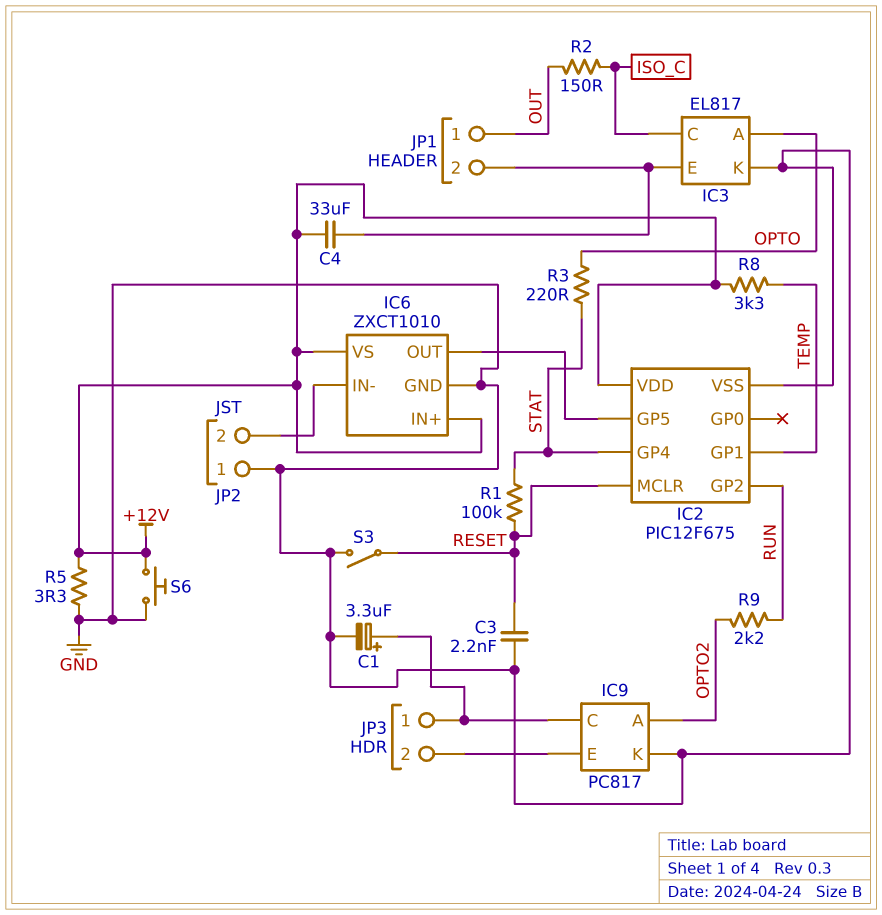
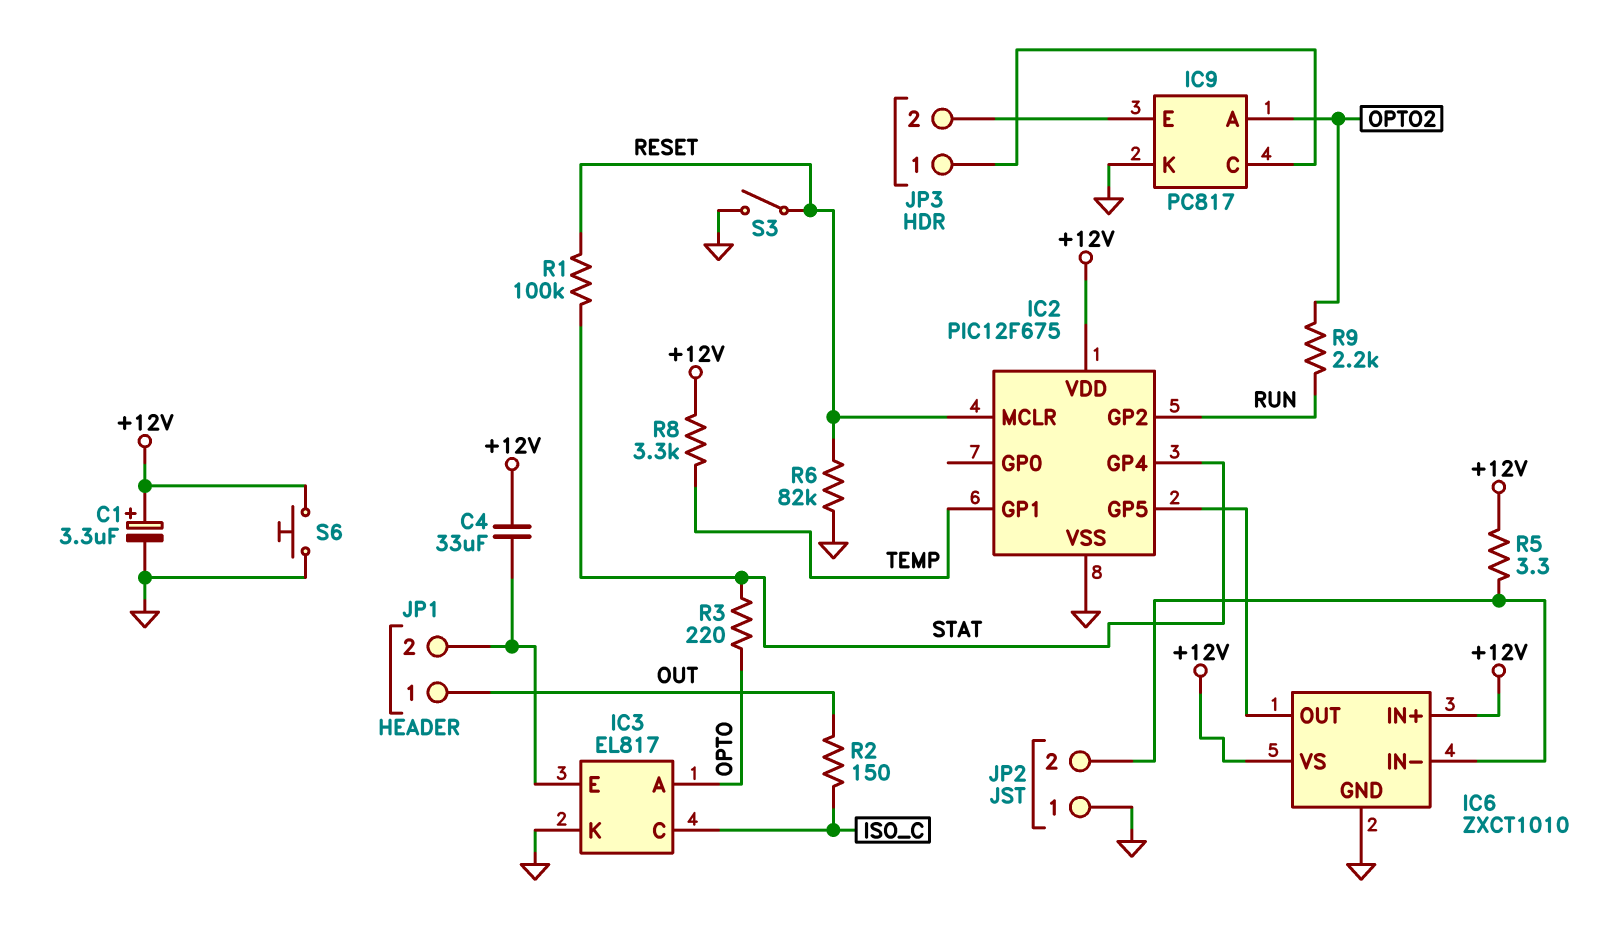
C1: 3.3uF (plus IC9/C, minus GND) -> 3.3uF (plus +12V, minus GND)
C3: 2.2nF (GND, RESET) -> none
R5: 3.3 (+12V, GND) -> 3.3 (+12V, IC6/IN-)
R6: none -> 82k (GND, RESET)

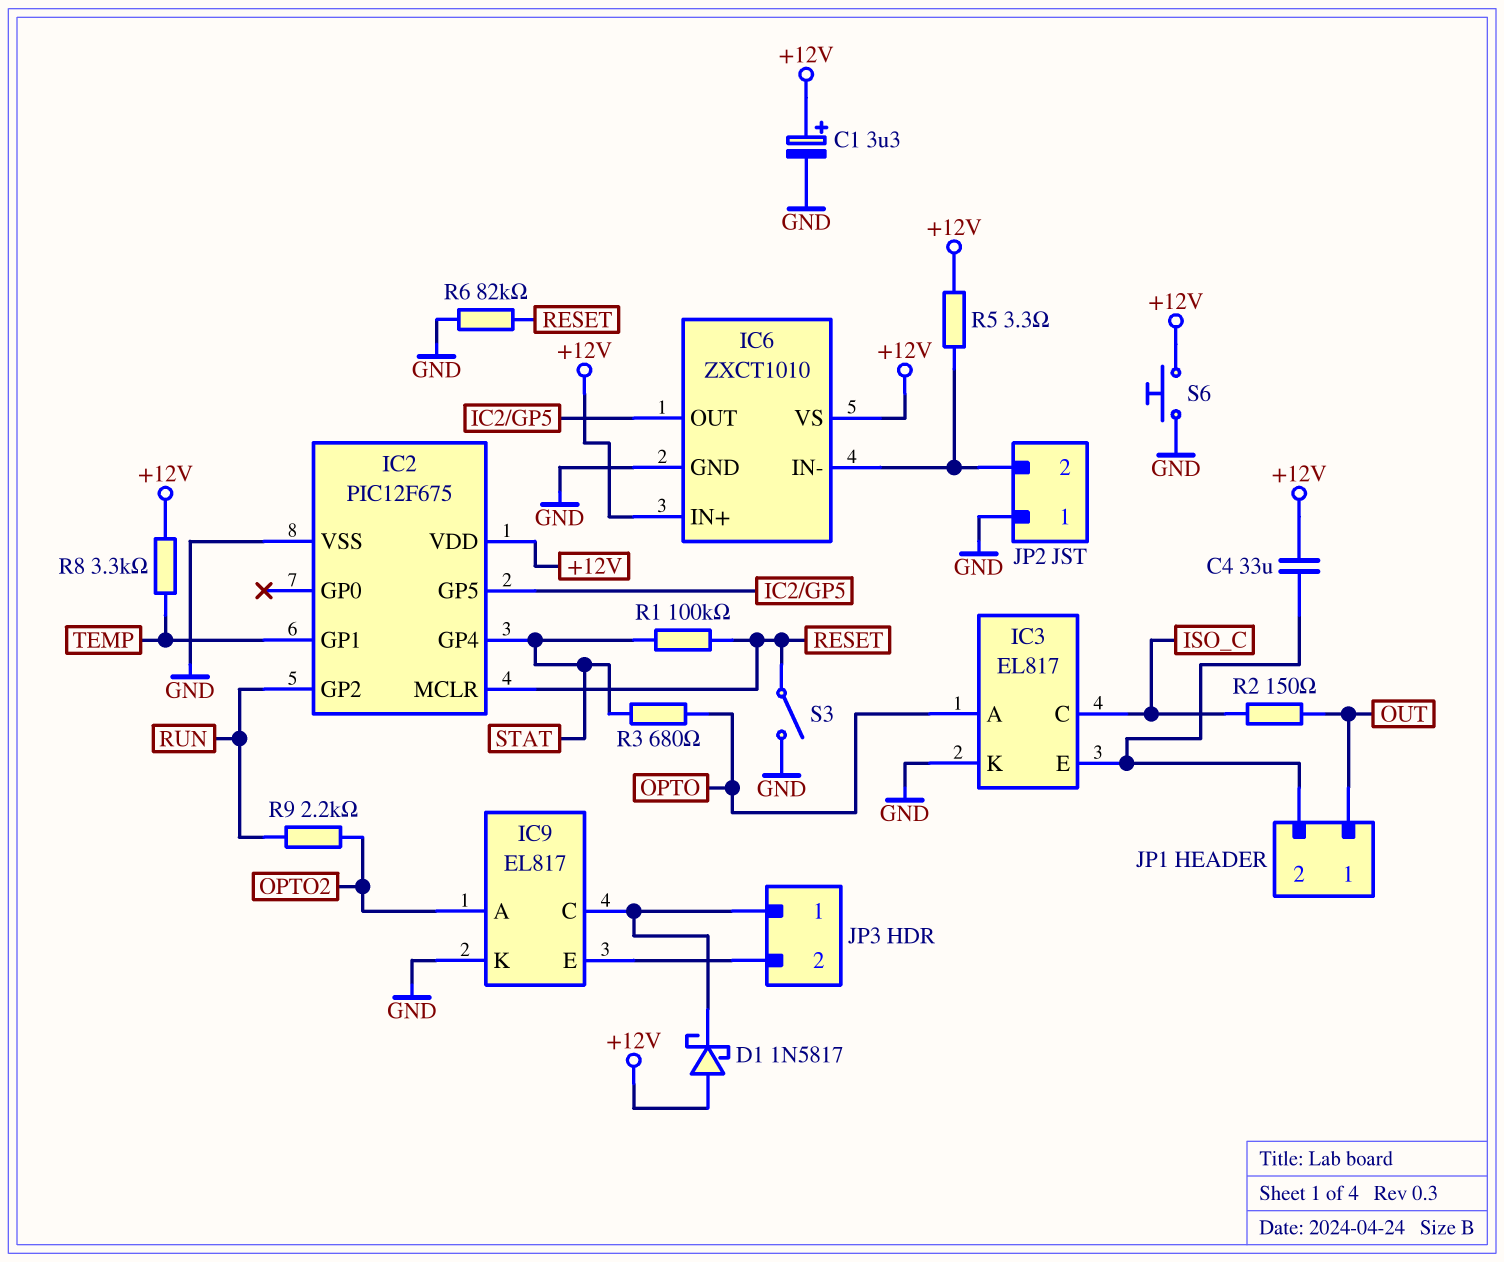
D1: none -> schottky 1N5817 (A +12V, K IC9/C)
IC9: PC817 -> EL817
R3: 220 (OPTO, STAT) -> 680 (OPTO, STAT)

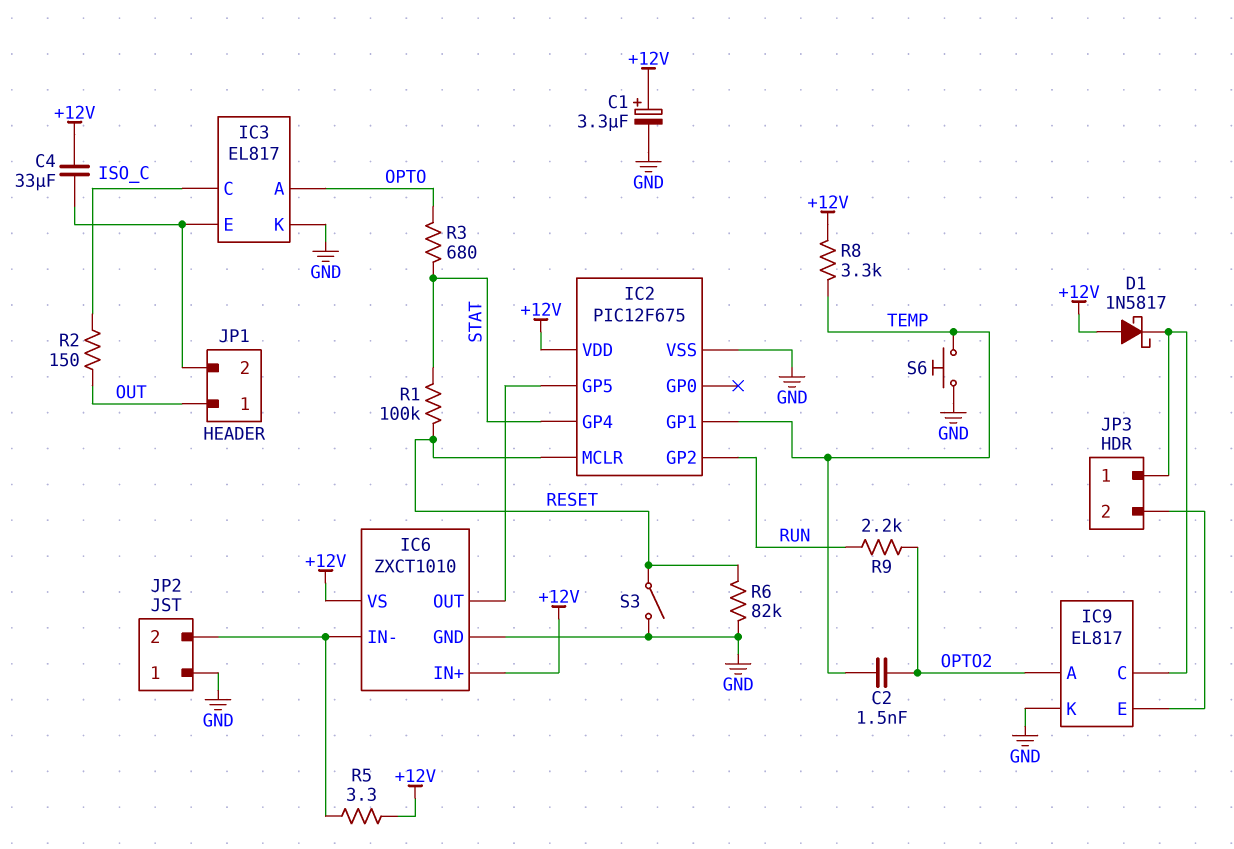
C2: none -> 1.5nF (OPTO2, TEMP)
S6: button (+12V, GND) -> button (GND, TEMP)

